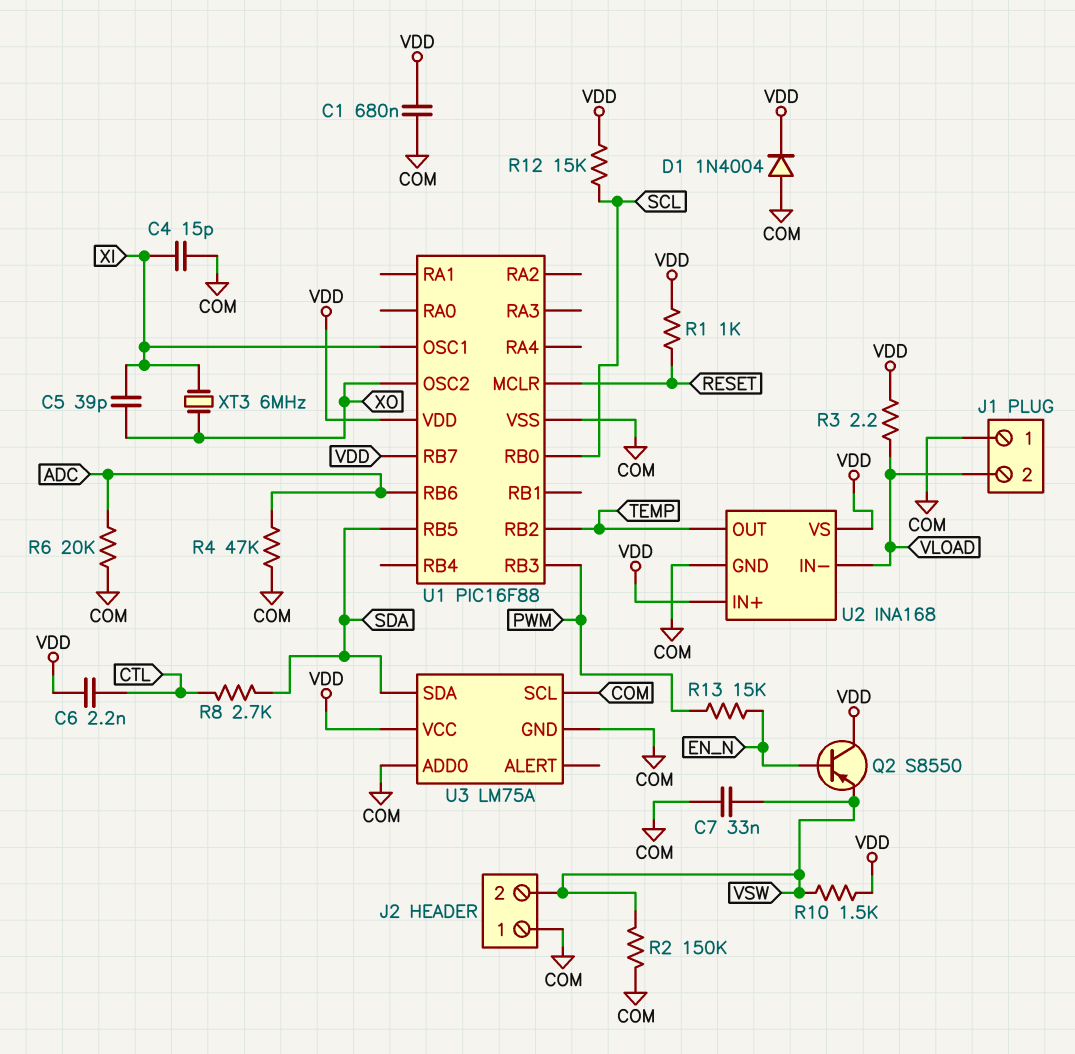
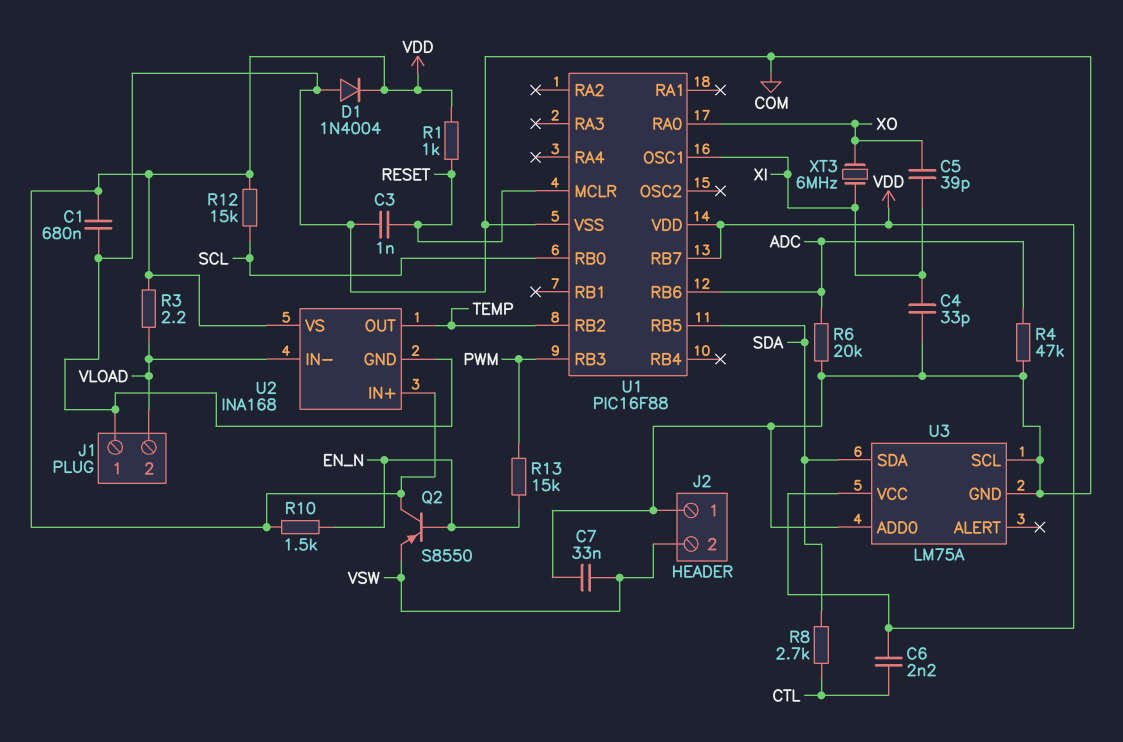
C3: none -> 1nF (COM, RESET)
C4: 15pF (COM, XI) -> 33pF (COM, XI)
R2: 150k (COM, VSW) -> none
R10: 1.5k (VDD, VSW) -> 1.5k (EN_N, VDD)
U1 pin OSC2: XO -> none
U1 pin RA0: none -> XO

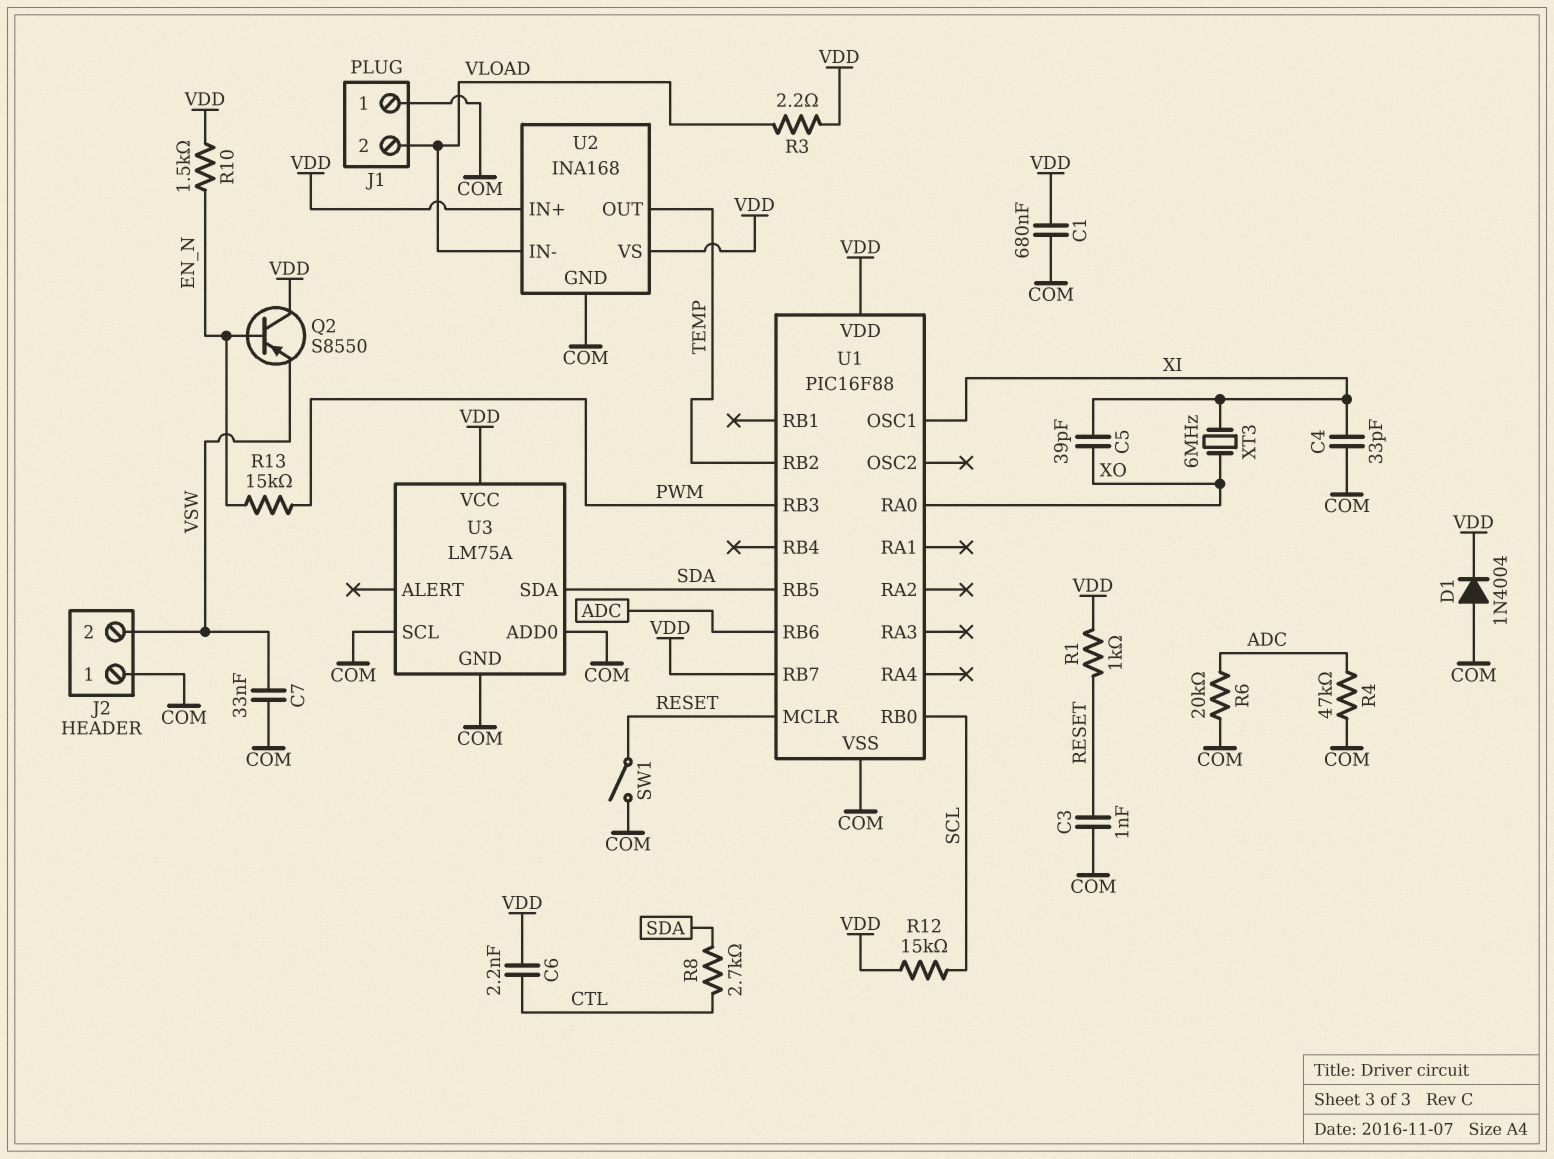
SW1: none -> switch (COM, RESET)

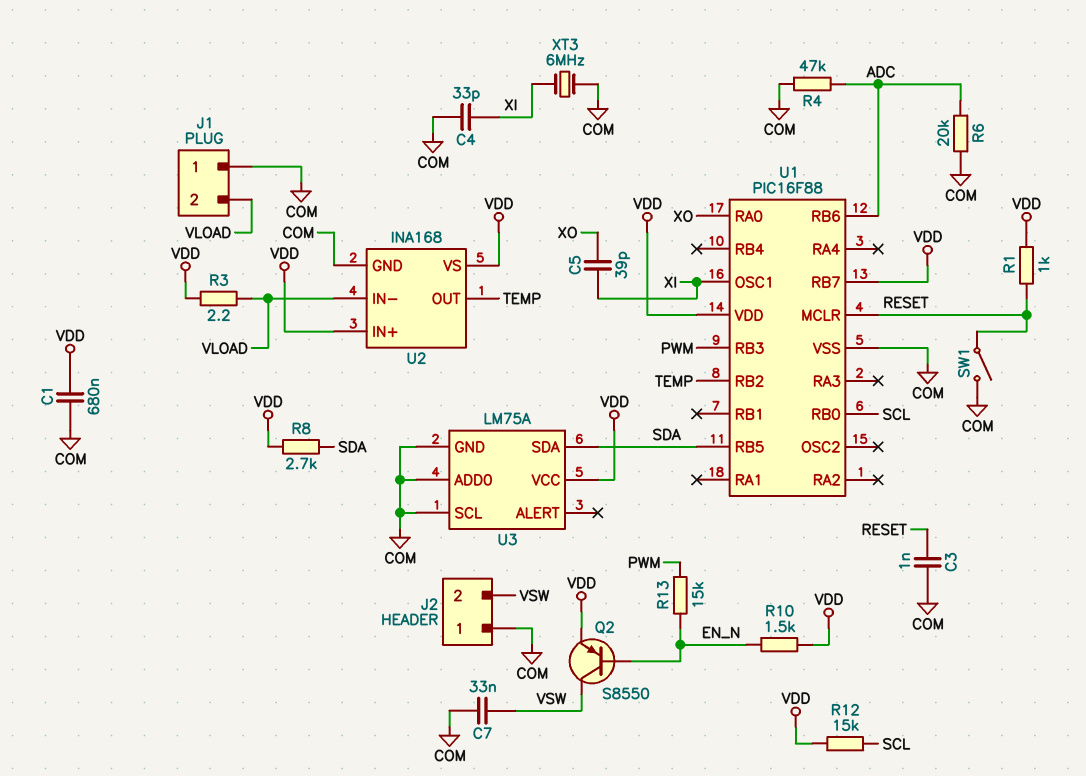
C6: 2.2nF (CTL, VDD) -> none
D1: diode 1N4004 (A COM, K VDD) -> none
Q2: PNP S8550 (B EN_N, C VDD, E VSW) -> PNP S8550 (B EN_N, C VSW, E VDD)
R8: 2.7k (CTL, SDA) -> 2.7k (SDA, VDD)
XT3: 6MHz (XI, XO) -> 6MHz (COM, XI)

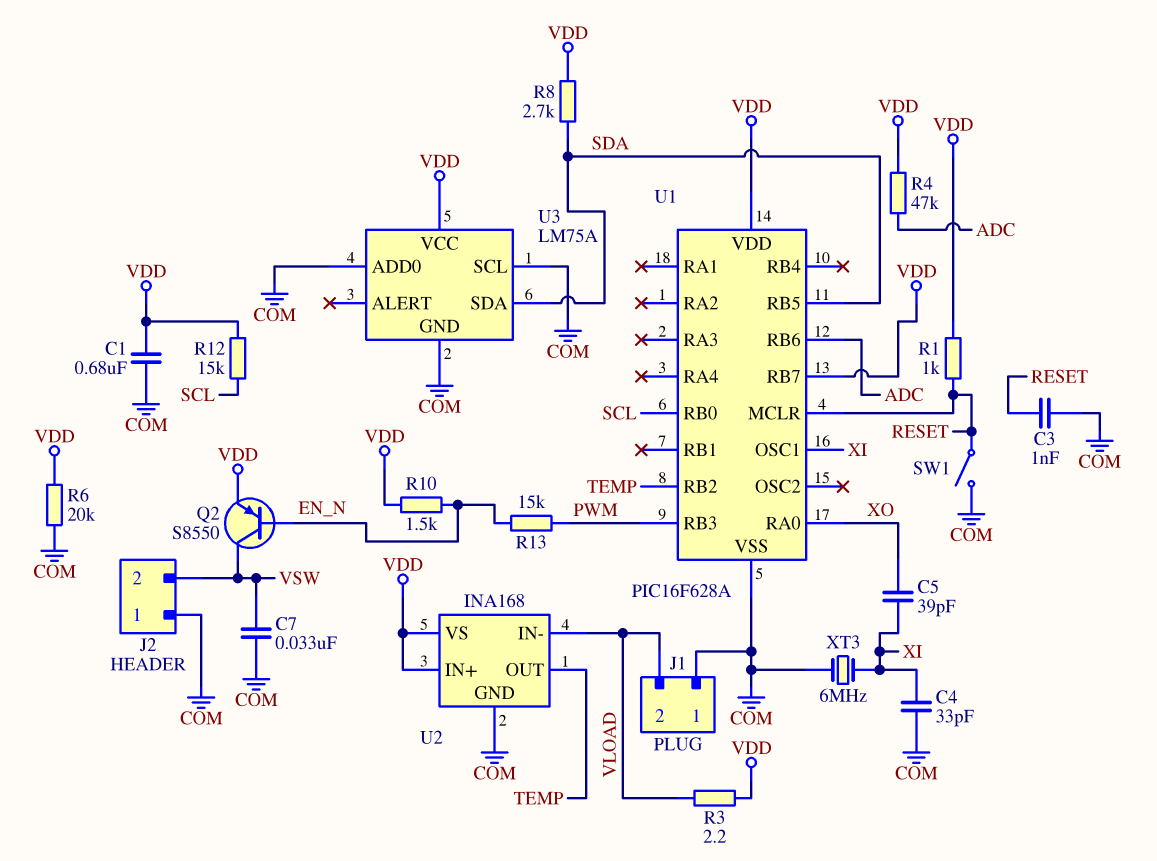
R4: 47k (ADC, COM) -> 47k (ADC, VDD)
R6: 20k (ADC, COM) -> 20k (COM, VDD)
U1: PIC16F88 -> PIC16F628A

